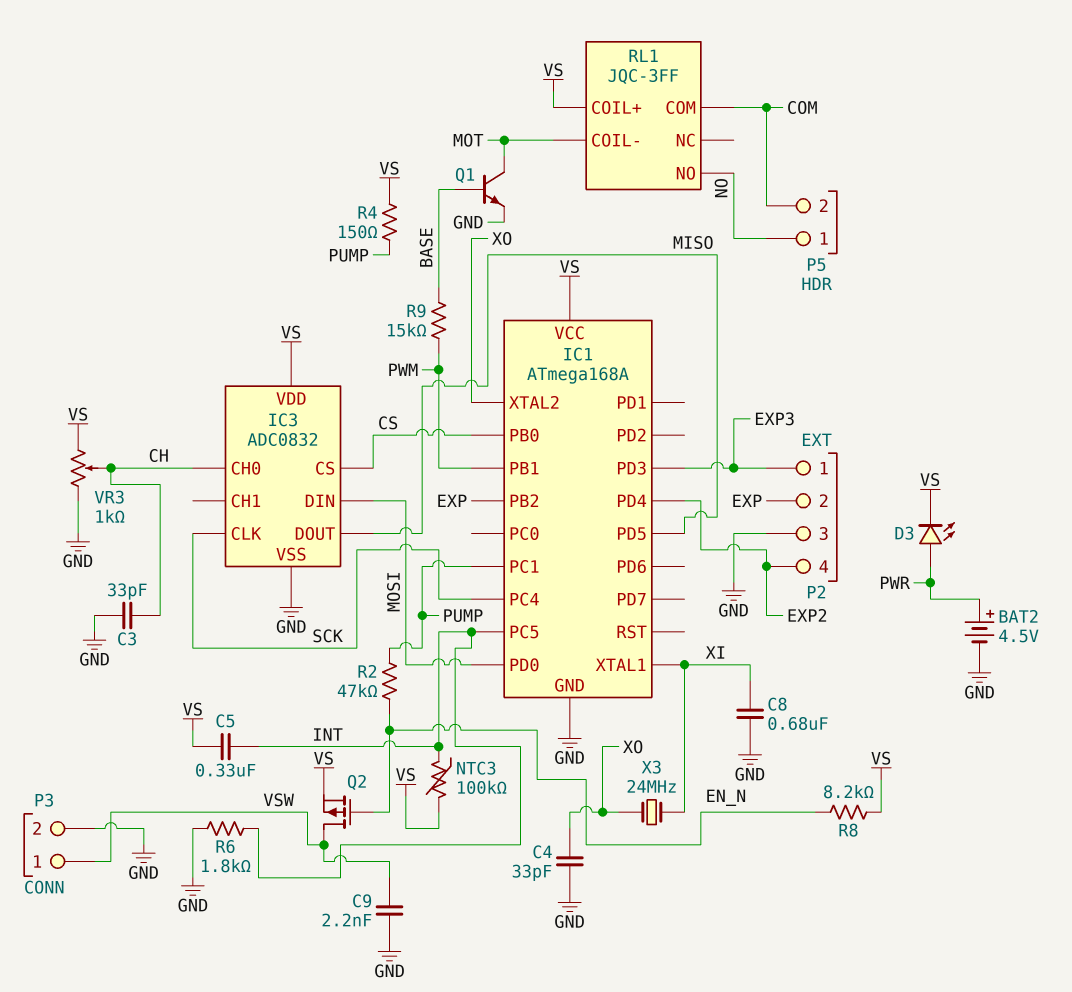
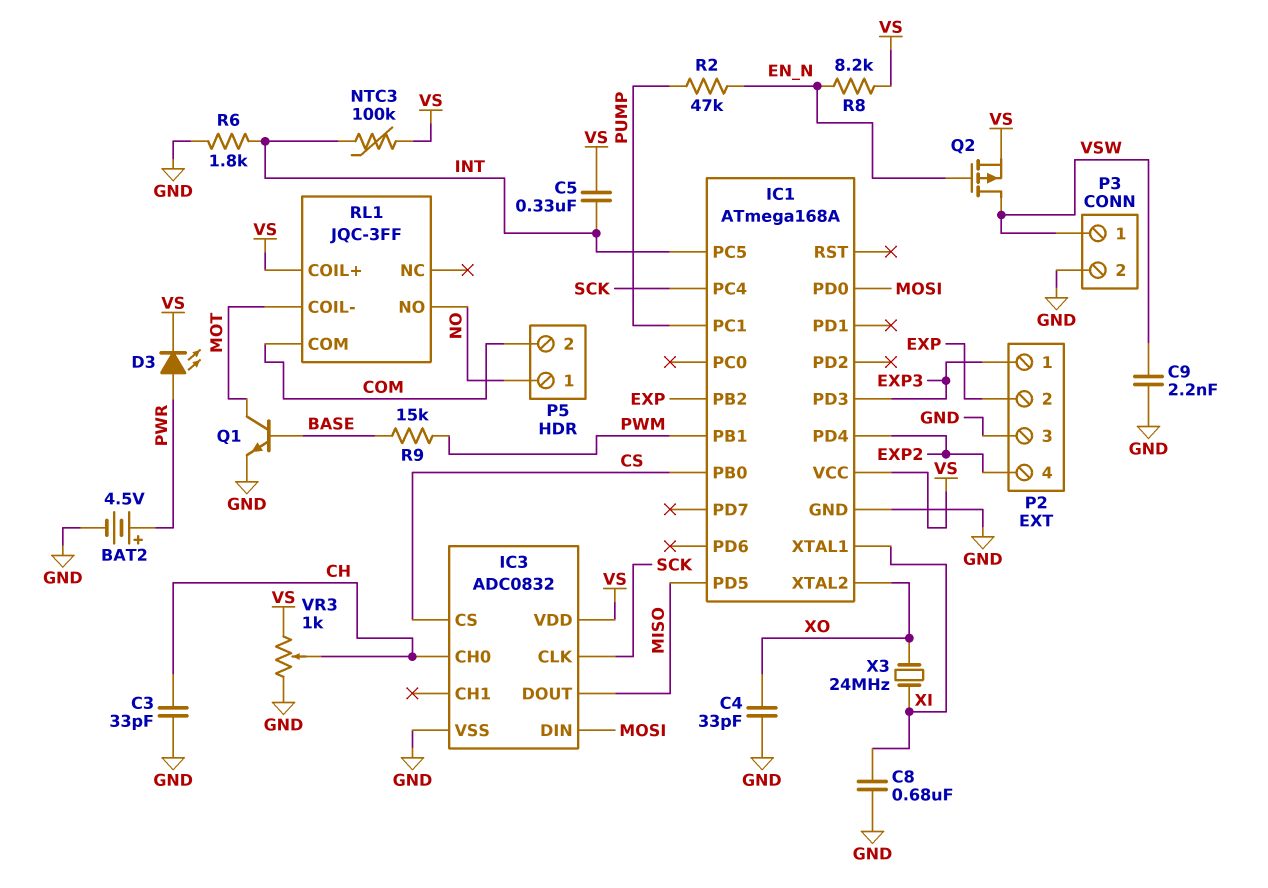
R4: 150 (PUMP, VS) -> none

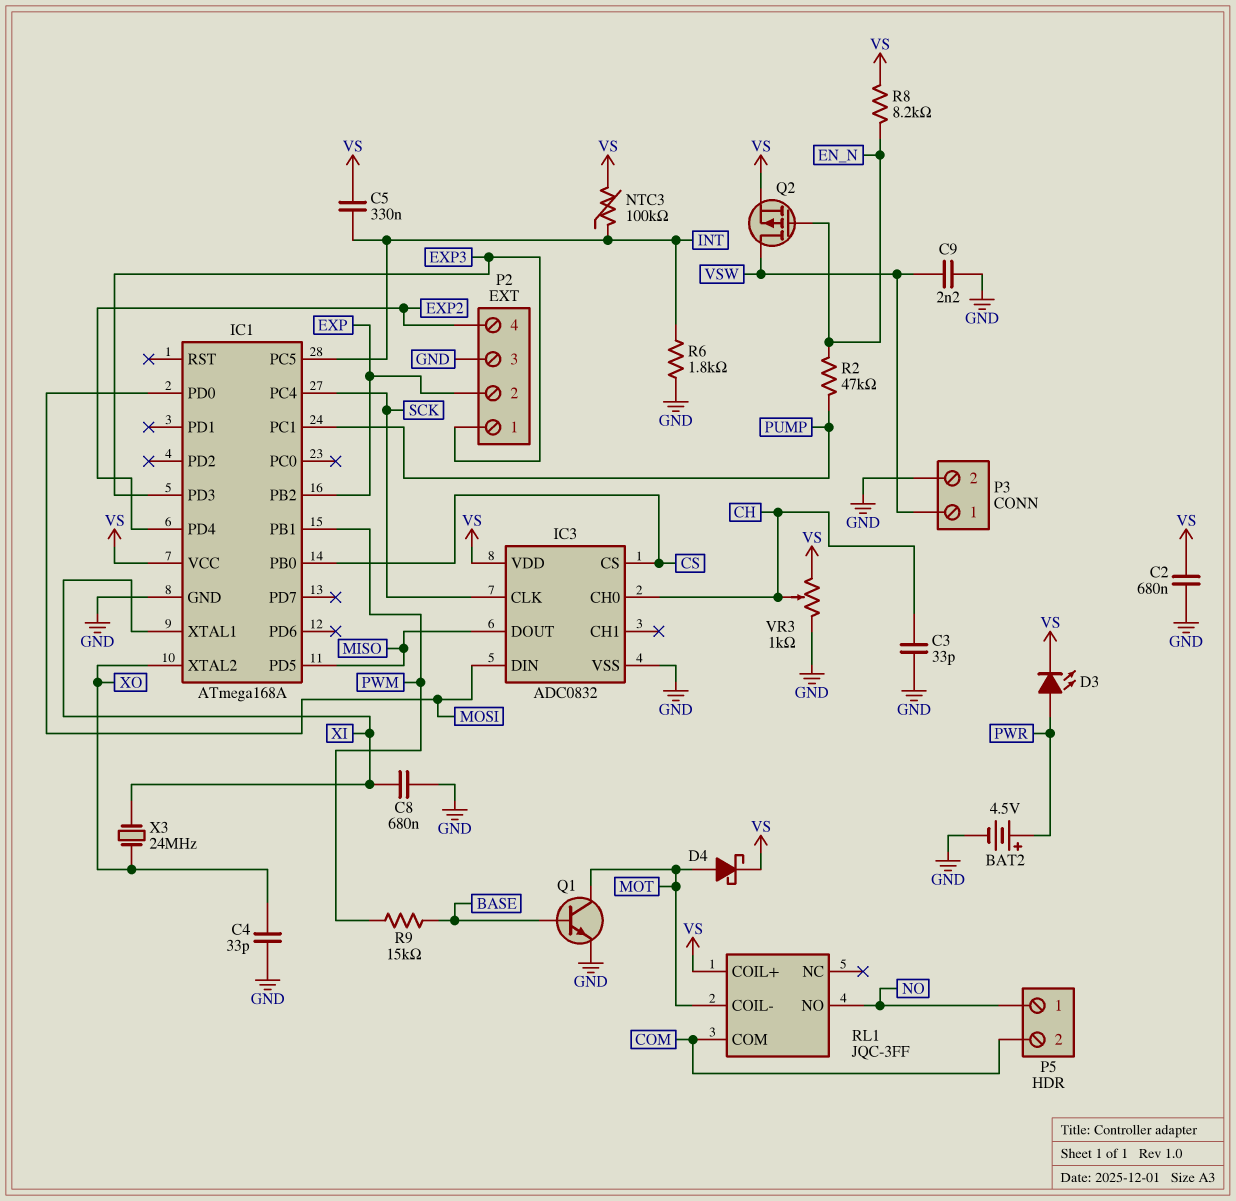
C2: none -> 680nF (GND, VS)
D4: none -> schottky (A MOT, K VS)

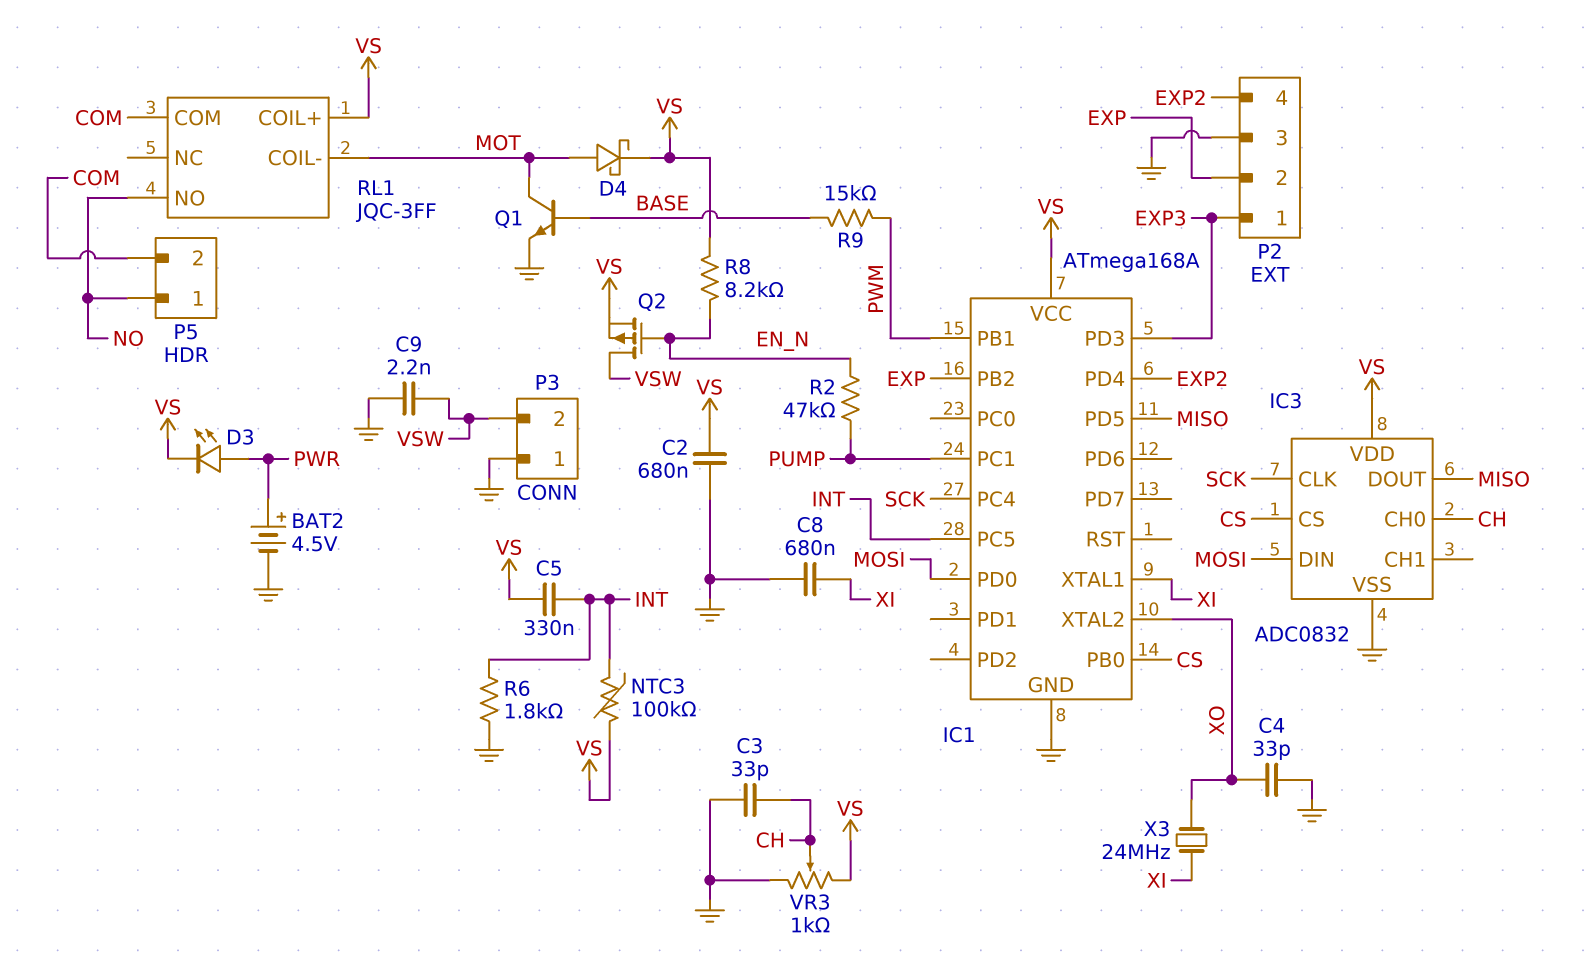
P3 pin 1: VSW -> GND
P3 pin 2: GND -> VSW

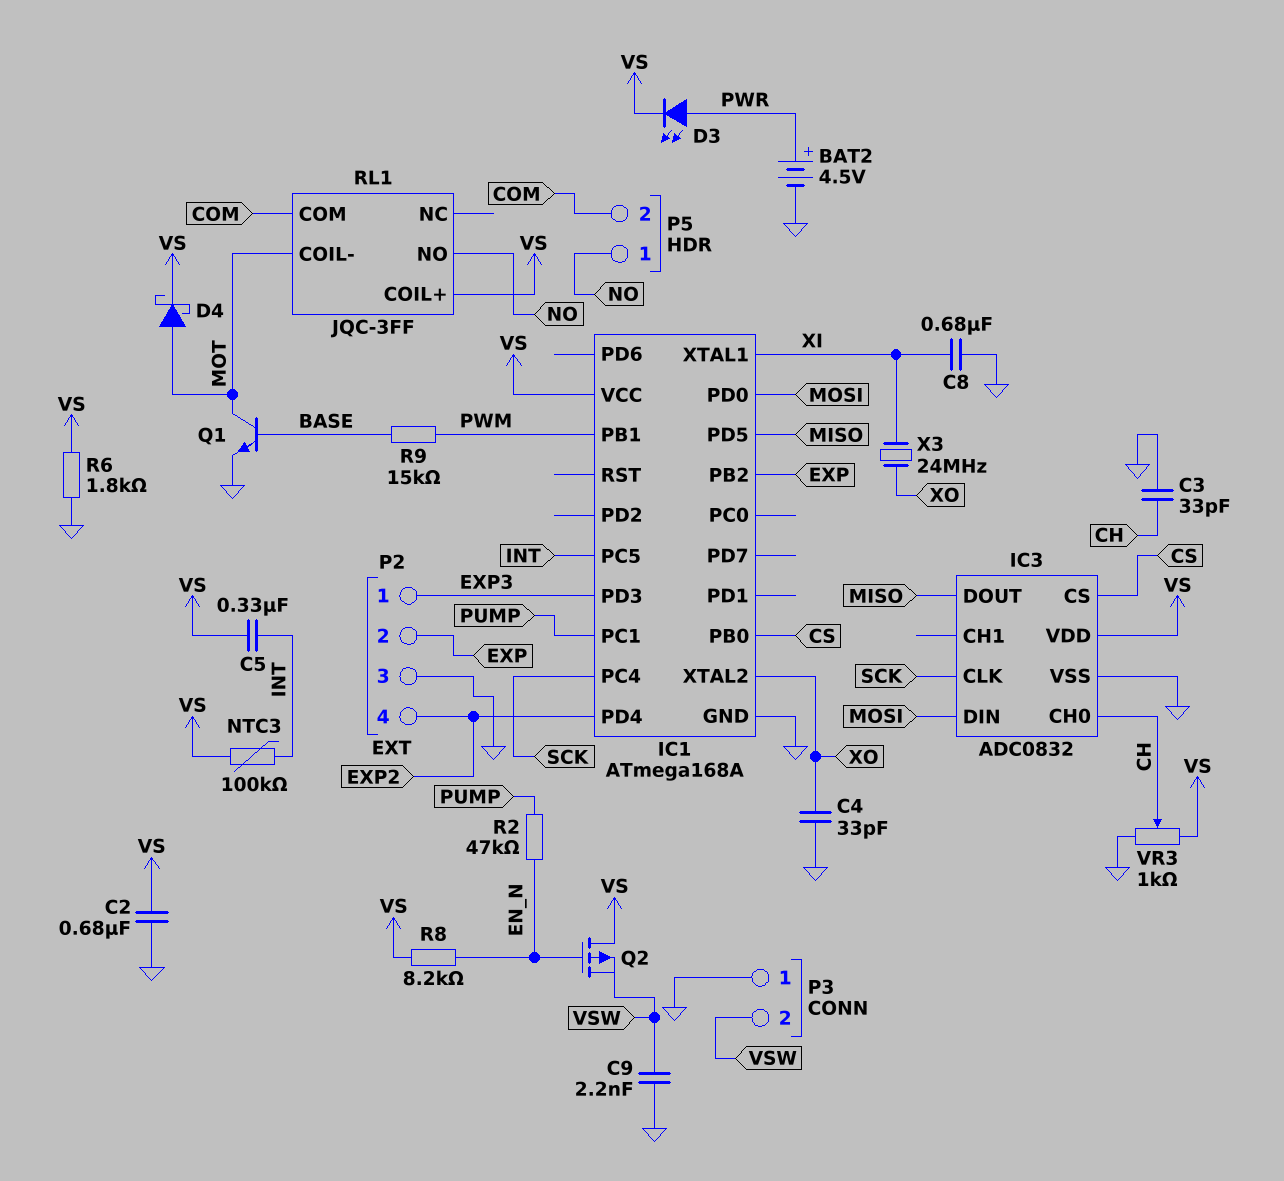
Q2: PMOS (G EN_N, D VSW, S VS) -> PMOS (G EN_N, D VS, S VSW)
R6: 1.8k (GND, INT) -> 1.8k (GND, VS)

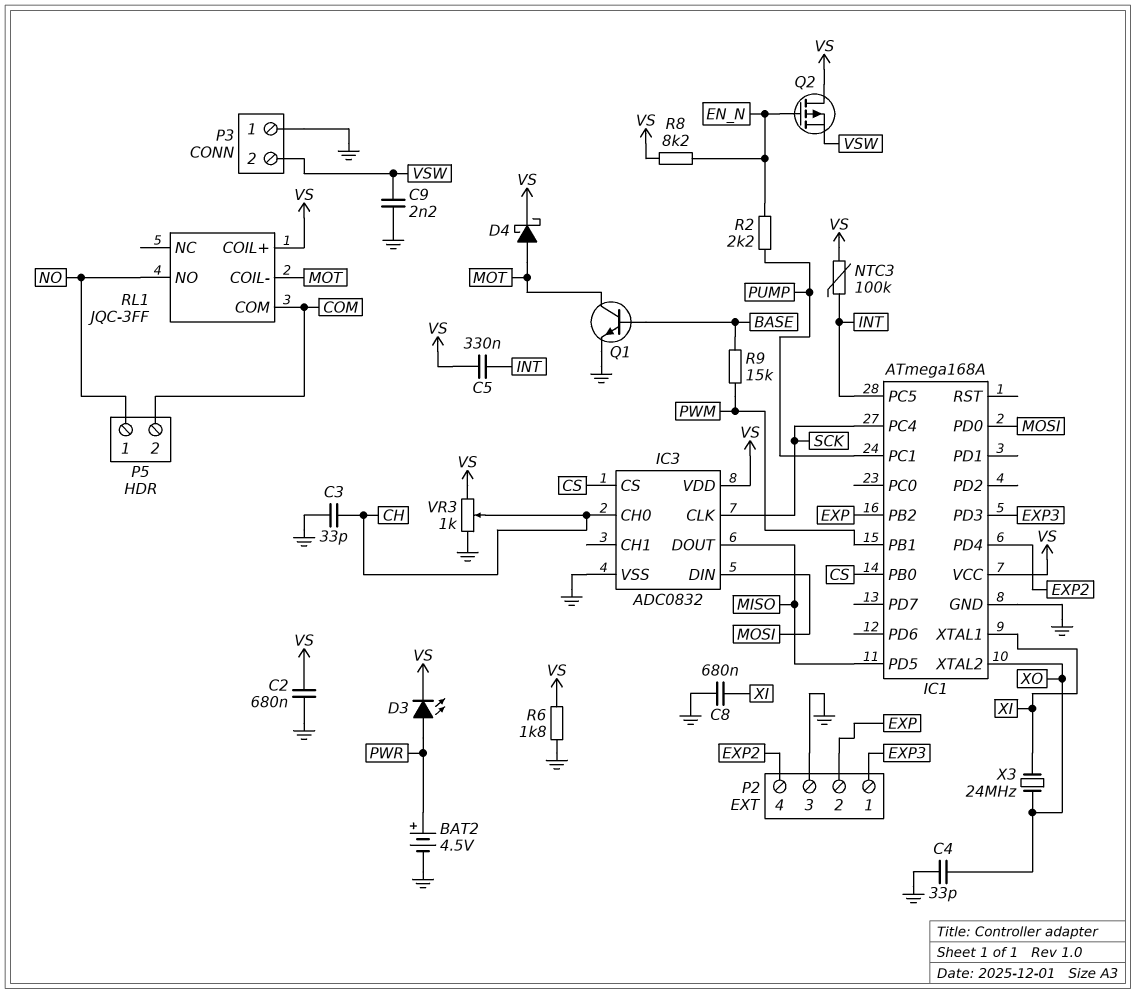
R2: 47k (EN_N, PUMP) -> 2.2k (EN_N, PUMP)

